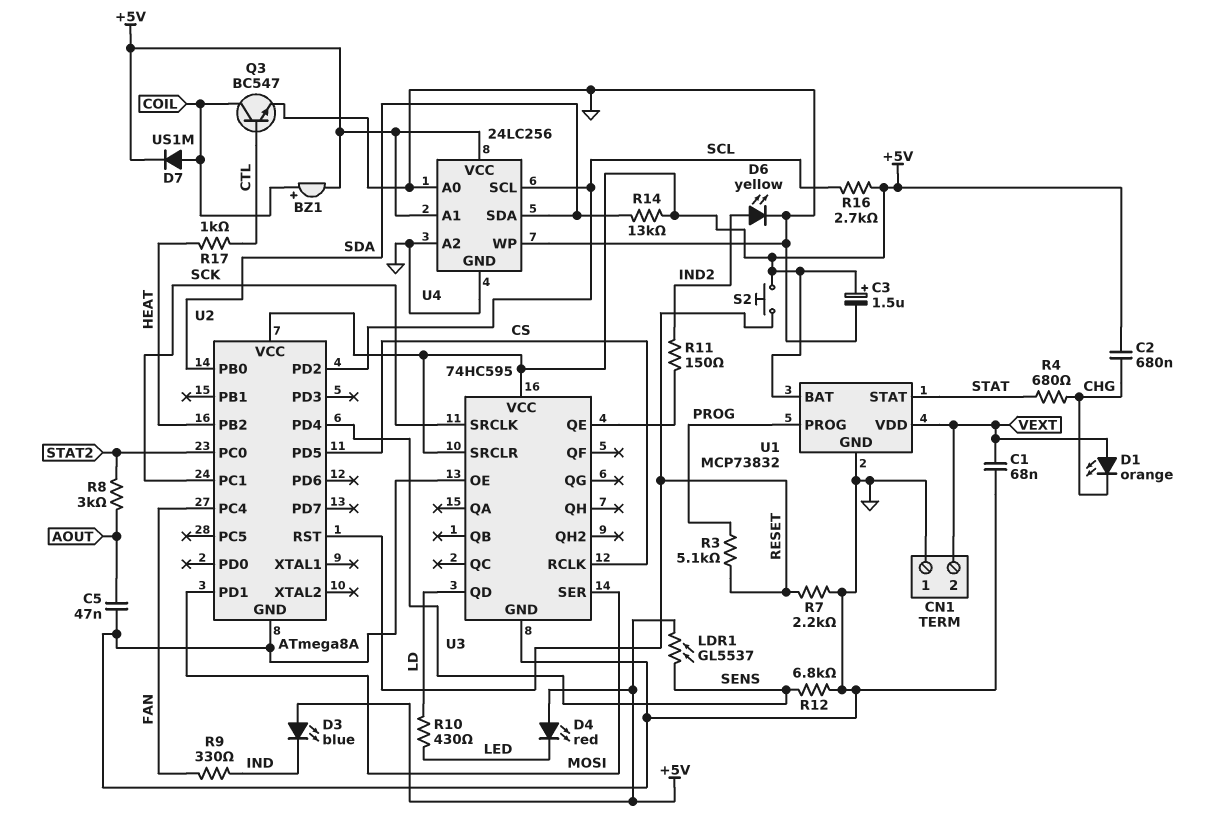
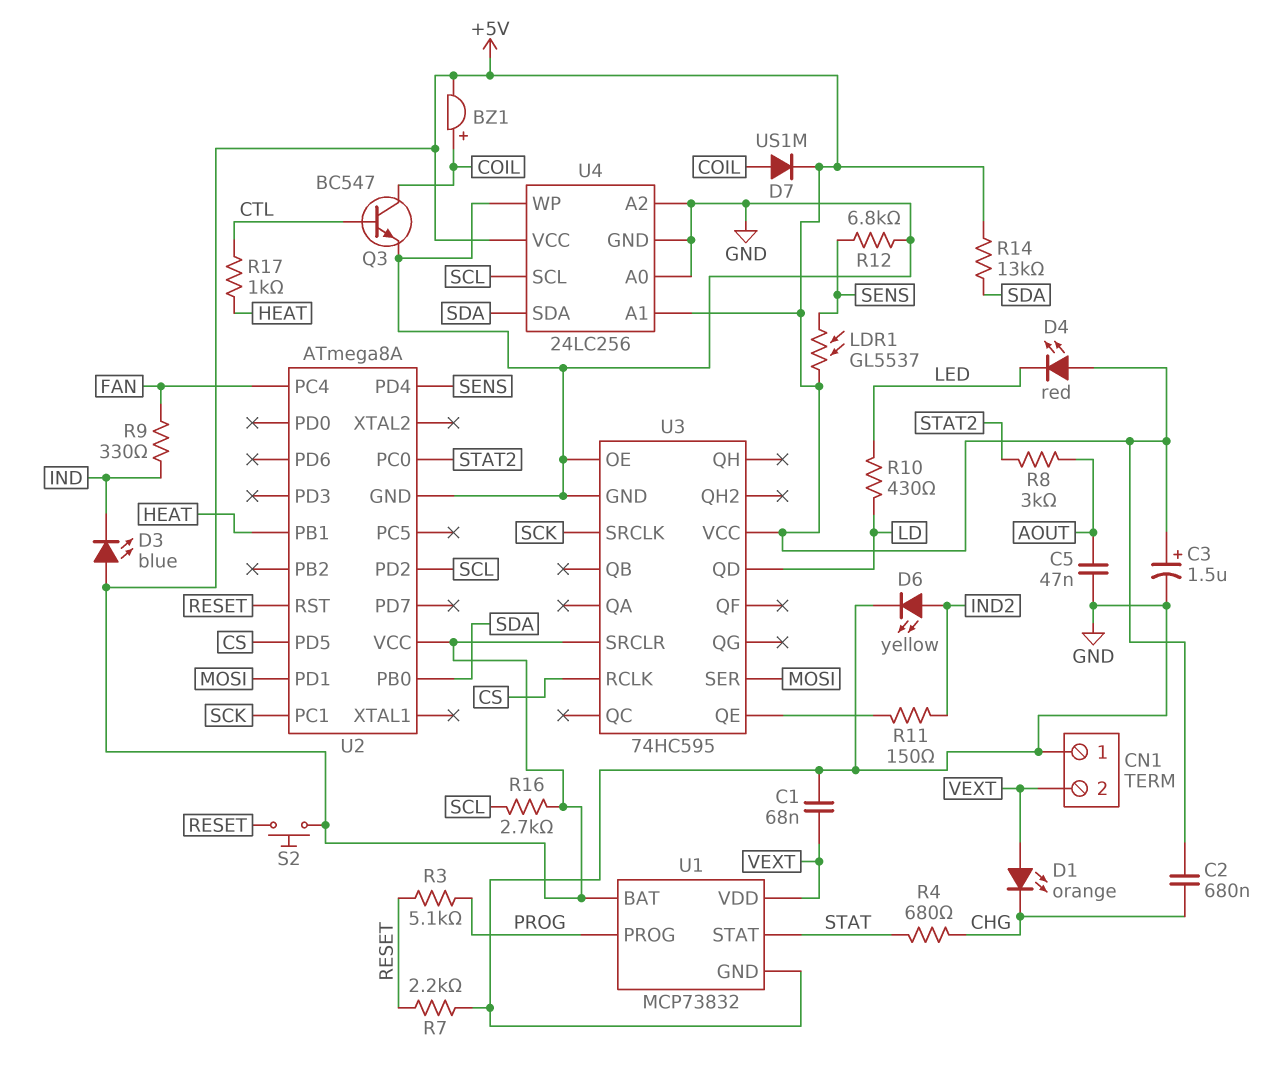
U2 pin PB1: none -> HEAT
U2 pin PB2: HEAT -> none

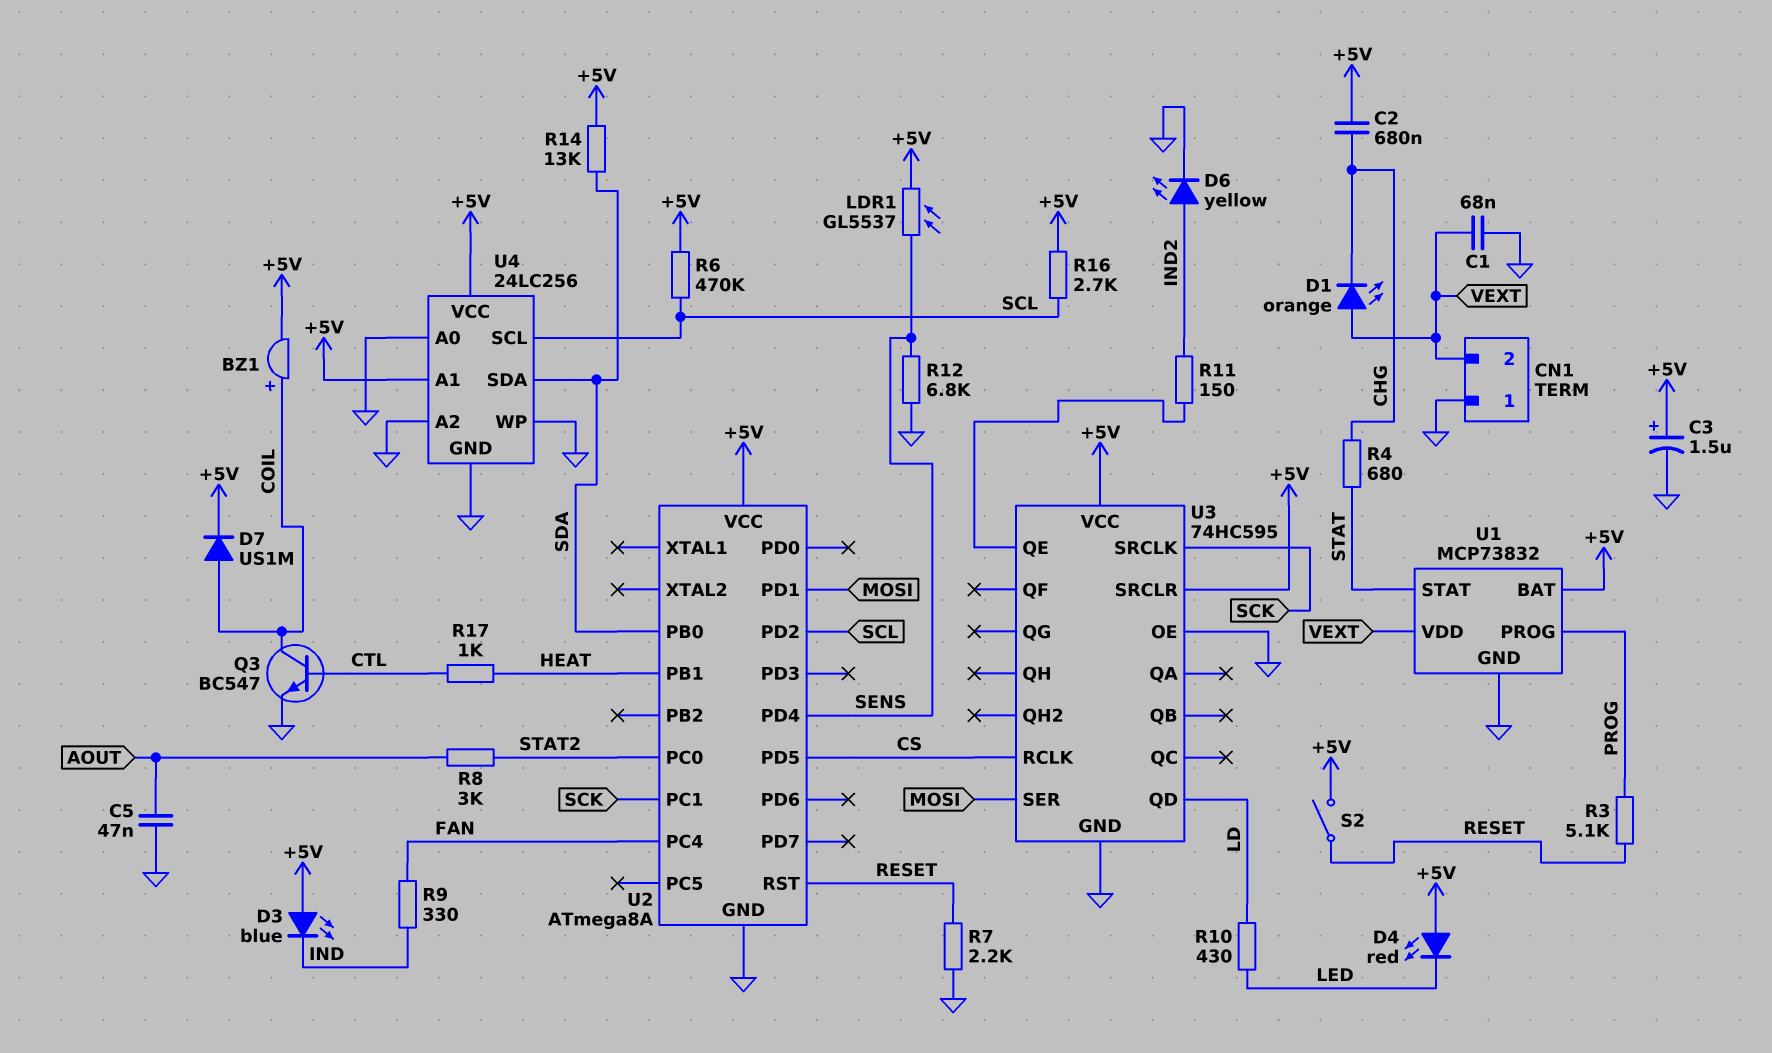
R6: none -> 470k (+5V, SCL)
S2: button (+5V, RESET) -> switch (+5V, RESET)

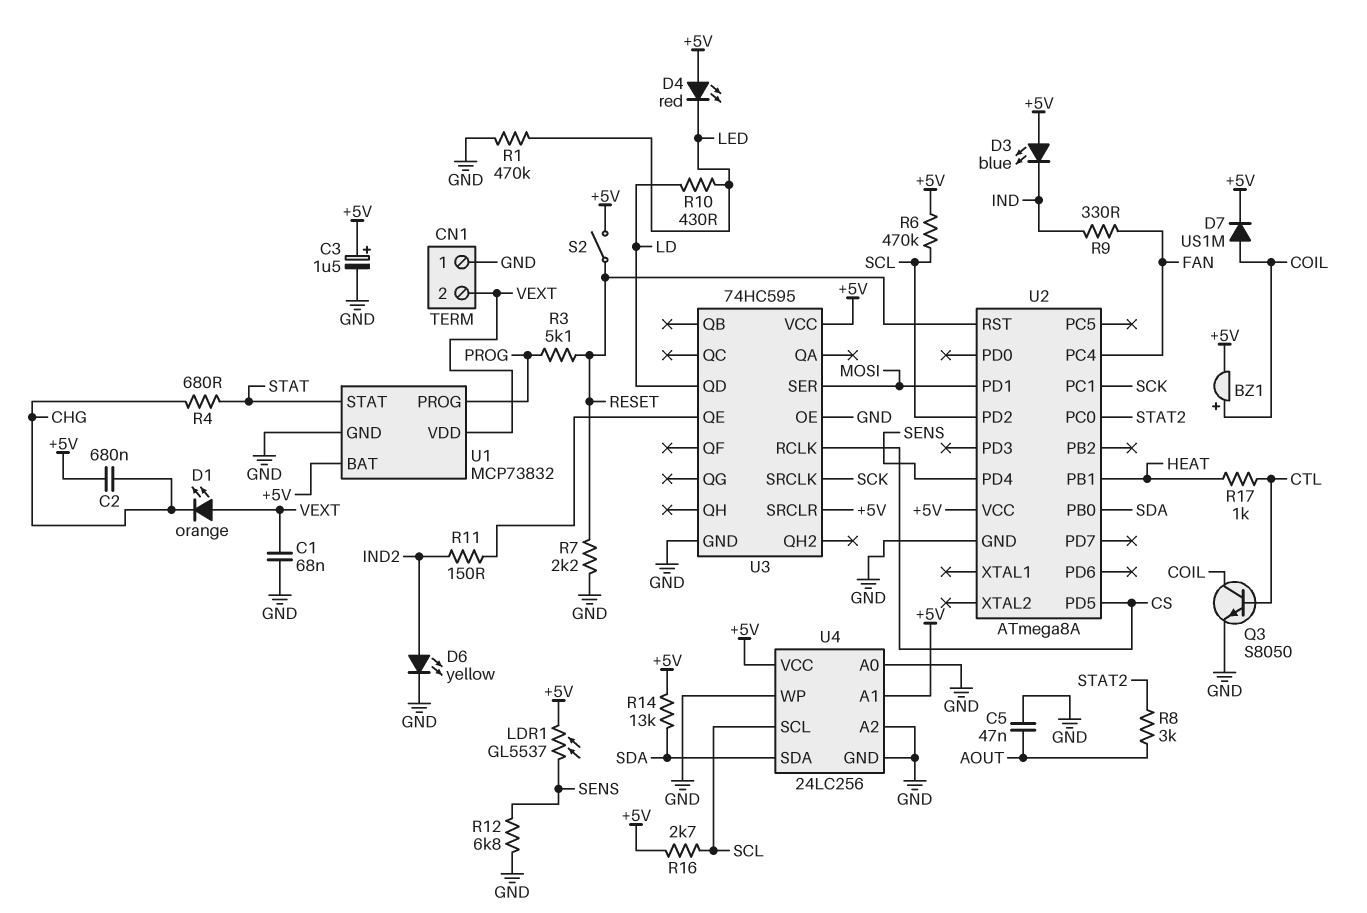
Q3: NPN BC547 (B CTL, C COIL, E GND) -> NPN S8050 (B CTL, C COIL, E GND)
R1: none -> 470k (GND, LED)

